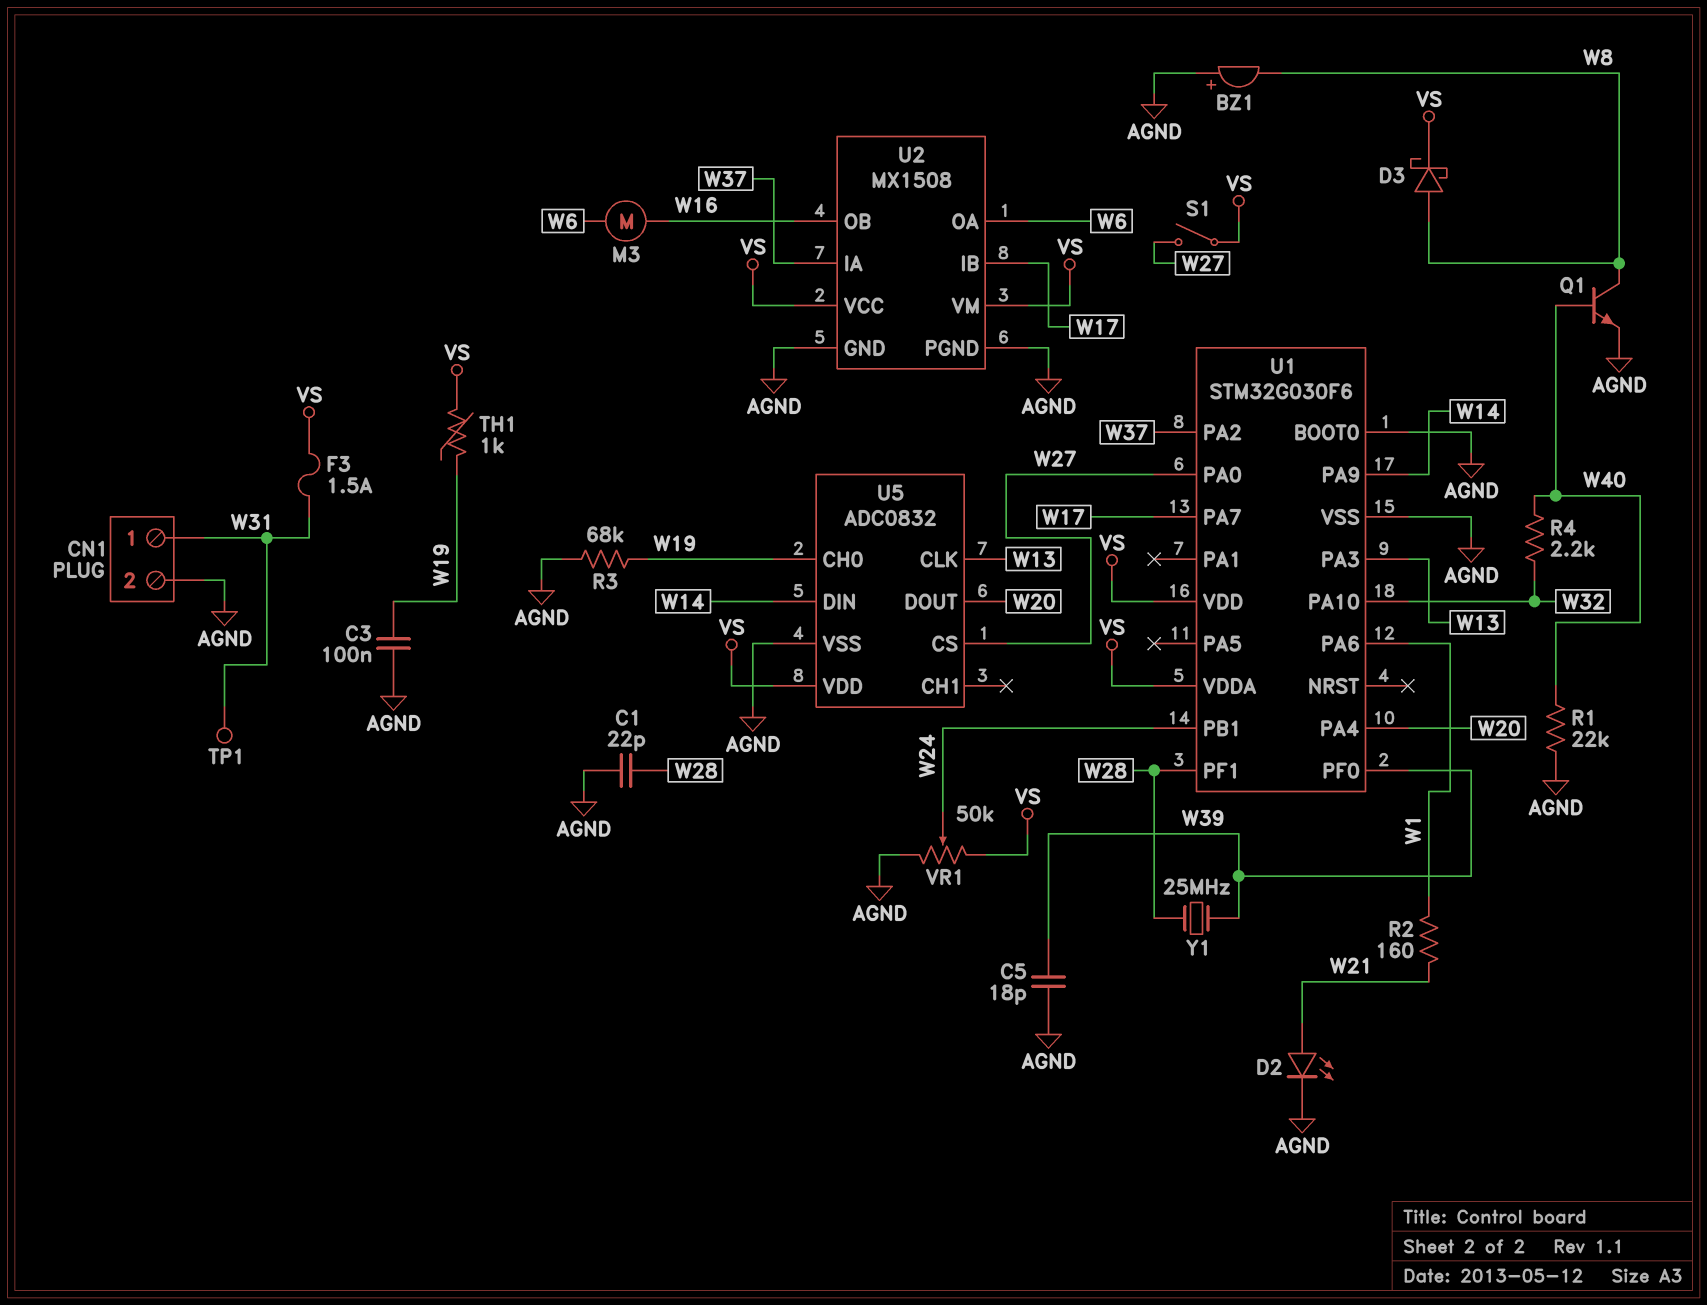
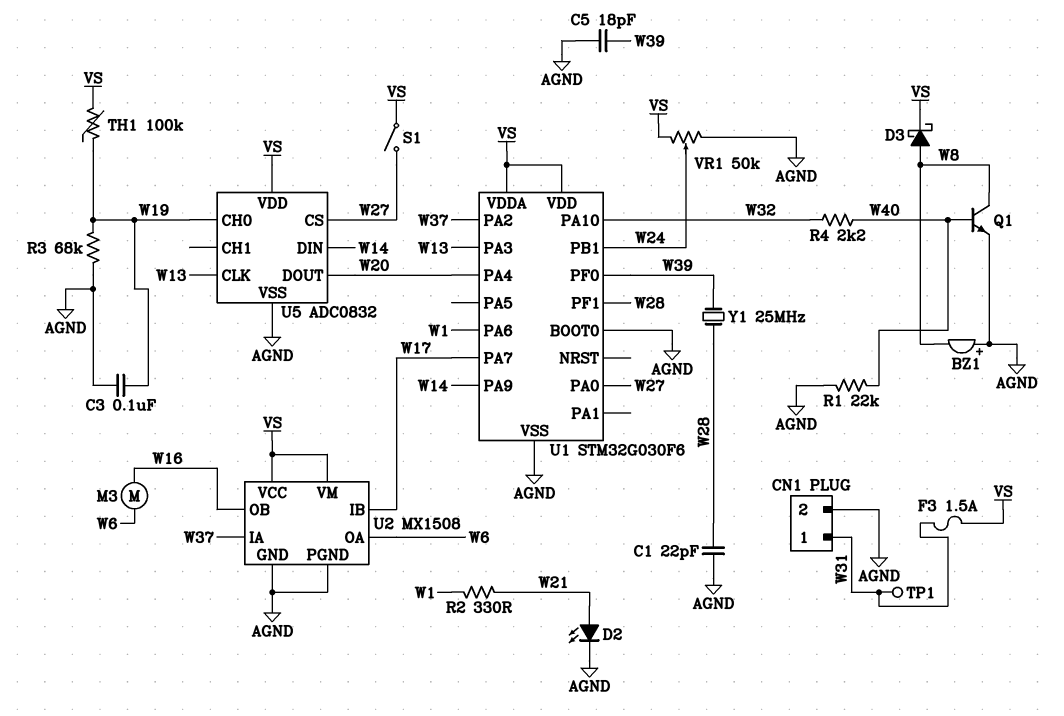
R2: 160 (W1, W21) -> 330 (W1, W21)
TH1: 1k (VS, W19) -> 100k (VS, W19)

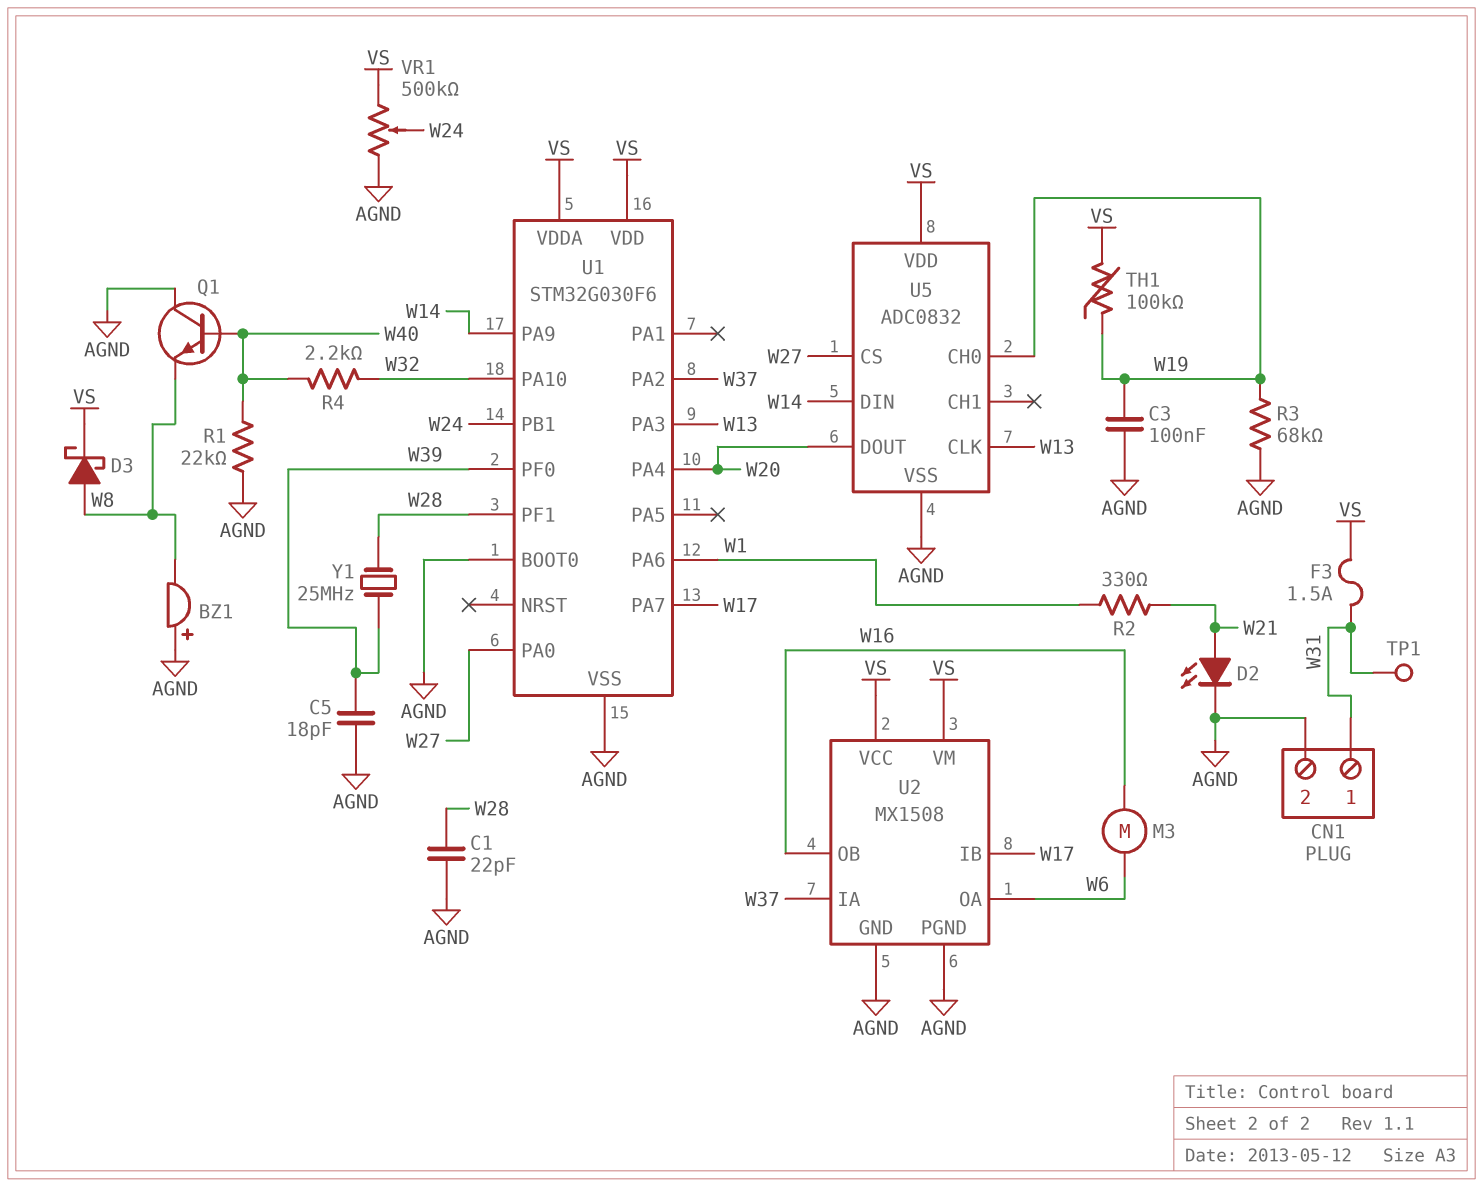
Q1: NPN (B W40, C W8, E AGND) -> NPN (B W40, C AGND, E W8)
S1: switch (VS, W27) -> none
VR1: 50k (AGND, VS, wiper W24) -> 500k (AGND, VS, wiper W24)

